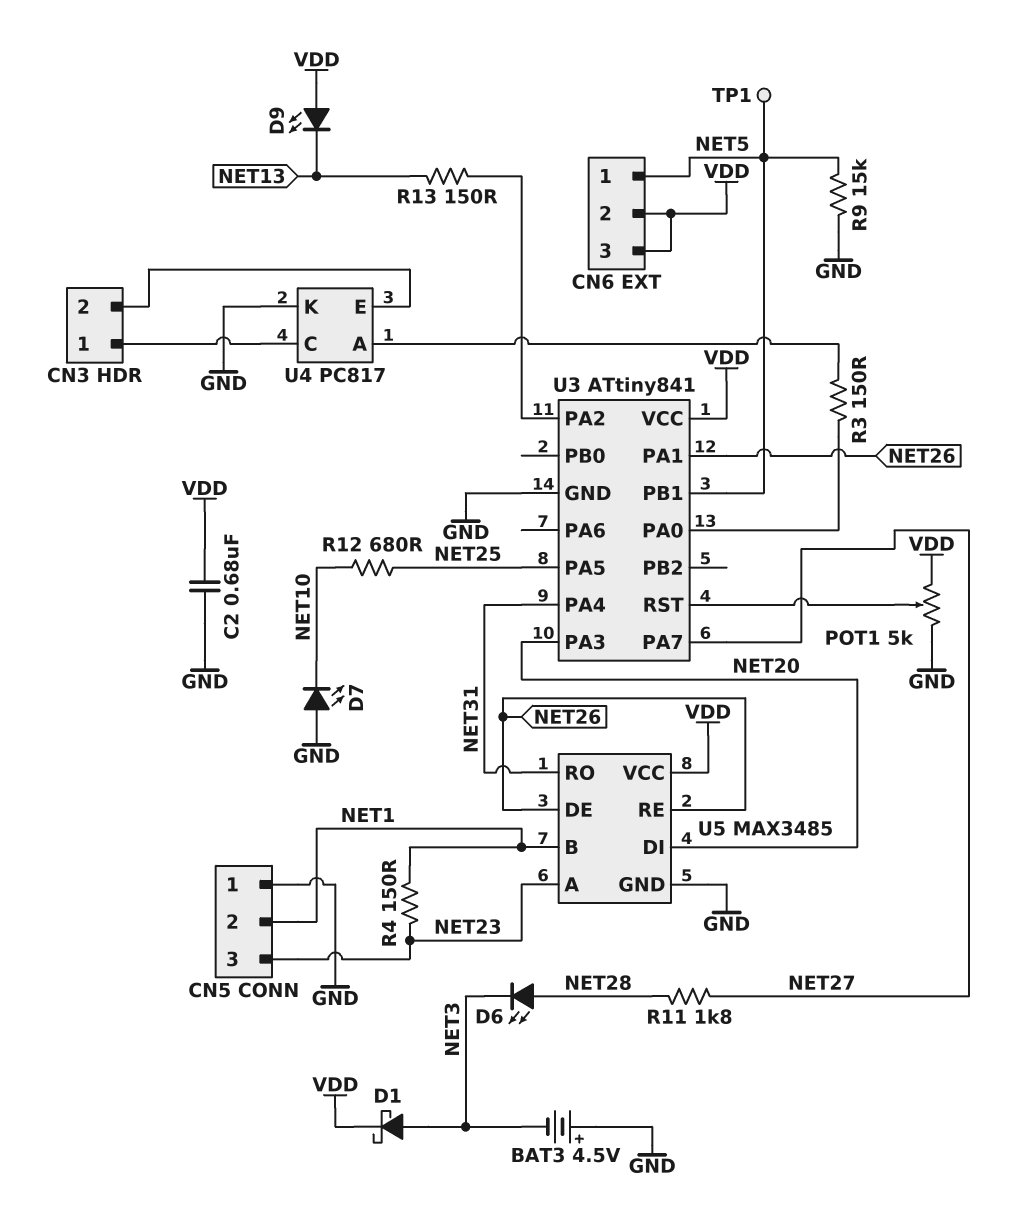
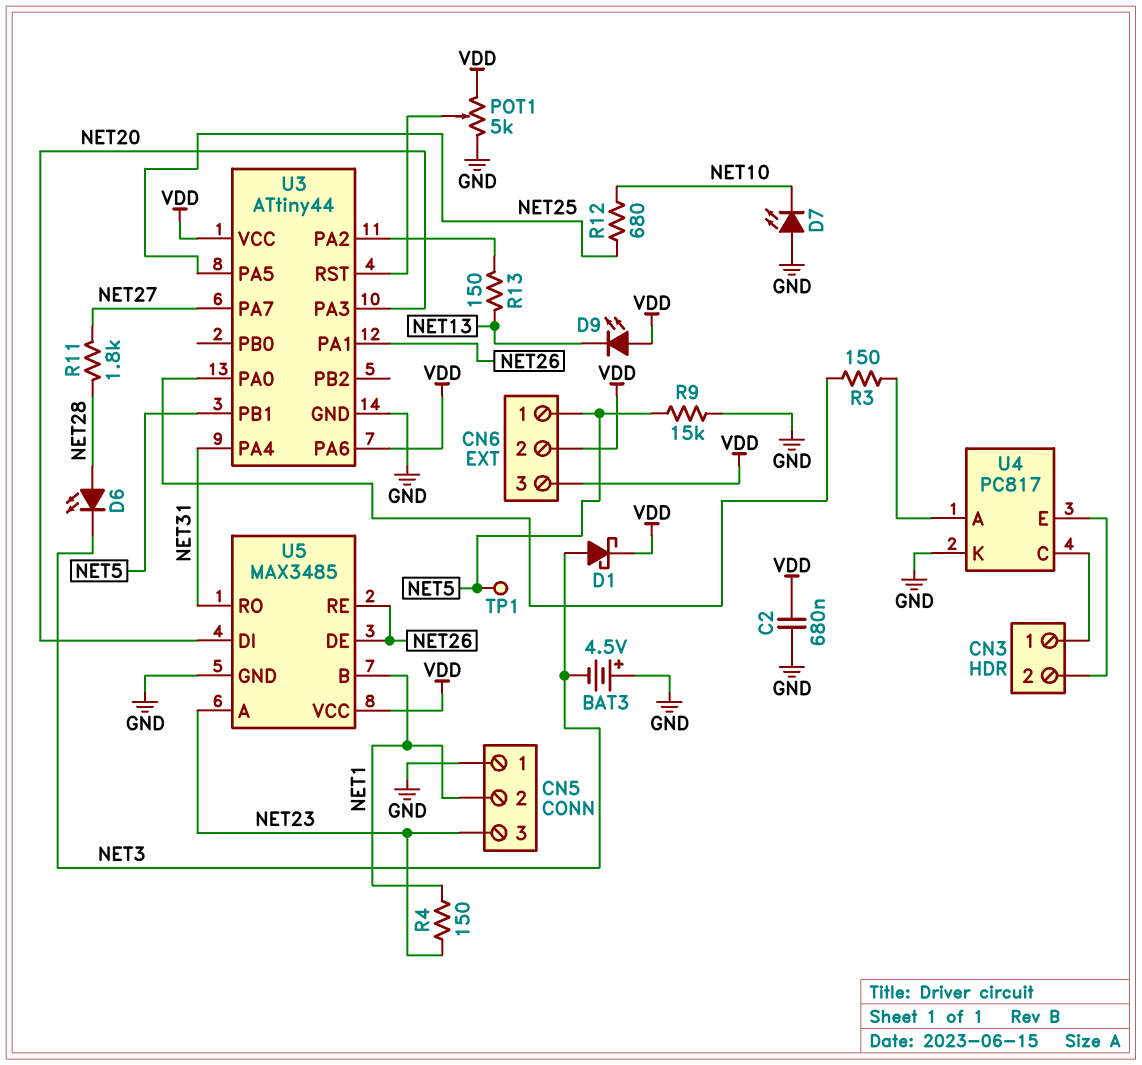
U3: ATtiny841 -> ATtiny44
U3 pin PA6: none -> VDD

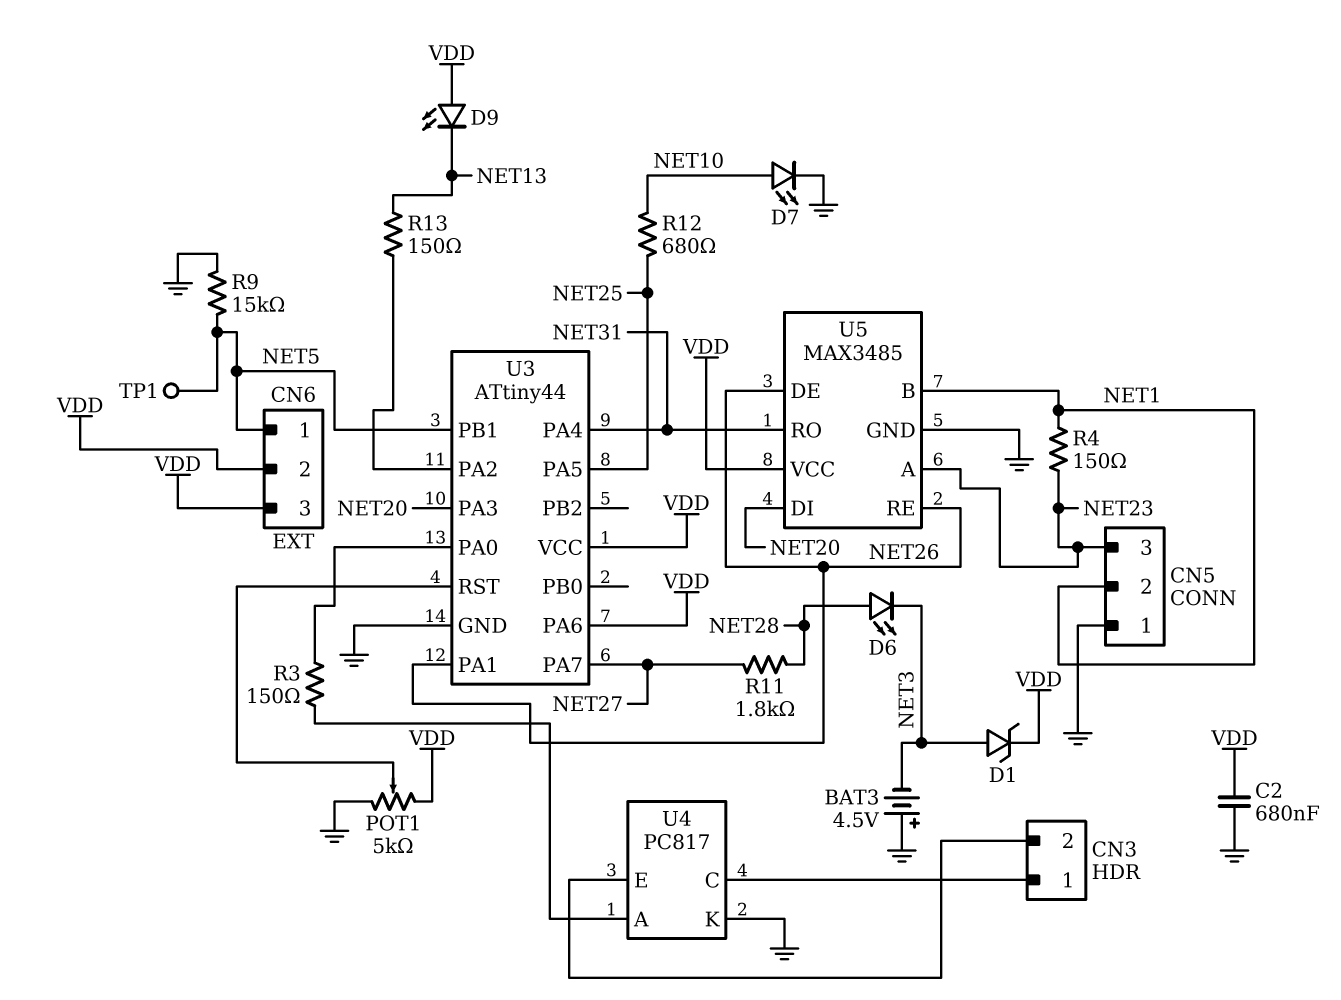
D1: schottky (A NET3, K VDD) -> zener (A NET3, K VDD)
D7: LED (A GND, K NET10) -> LED (A NET10, K GND)

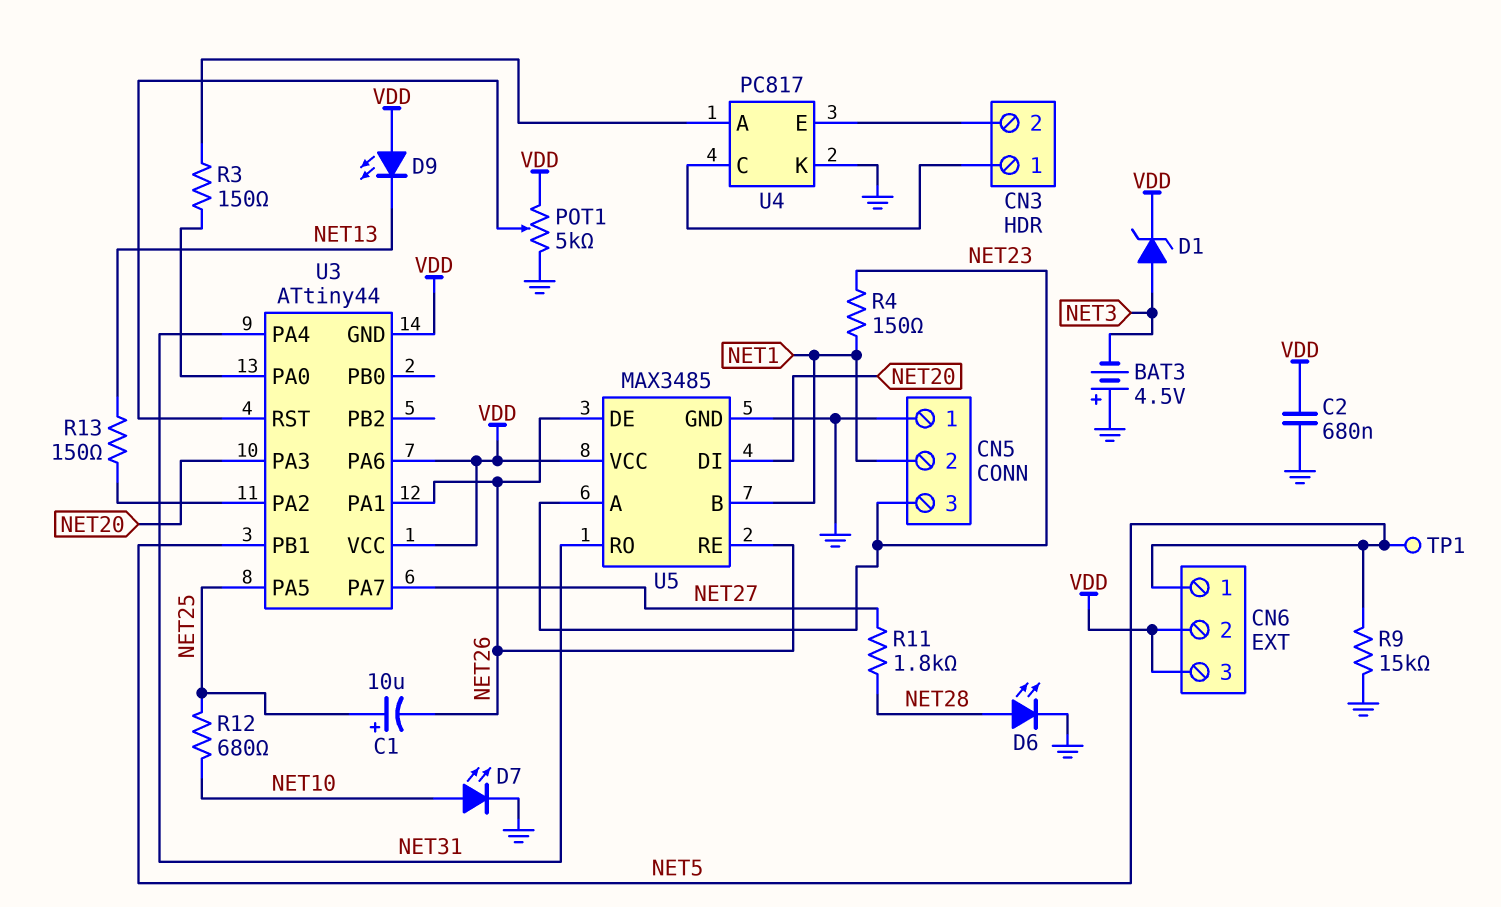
C1: none -> 10uF (plus NET25, minus NET26)
D6: LED (A NET28, K NET3) -> LED (A NET28, K GND)
U3 pin GND: GND -> VDD

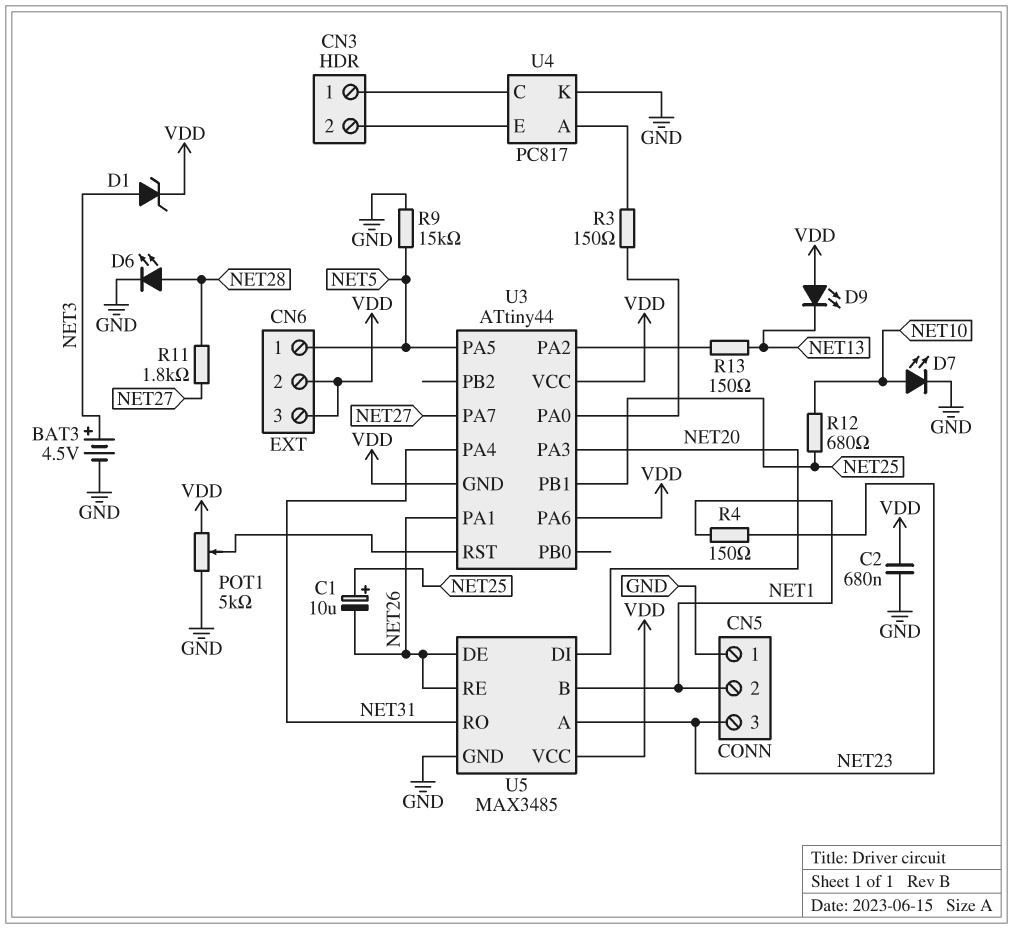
BAT3: 4.5V (plus GND, minus NET3) -> 4.5V (plus NET3, minus GND)
TP1: test point (NET5) -> none
U3 pin PA5: NET25 -> NET5
U3 pin PB1: NET5 -> NET25

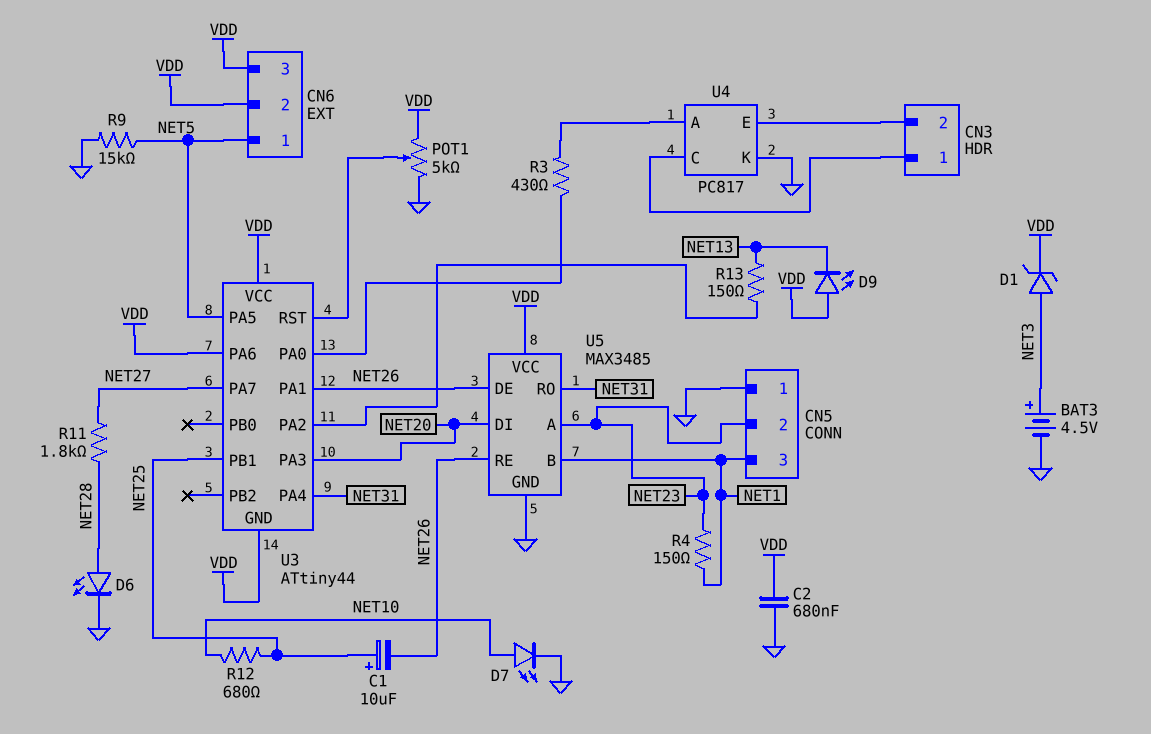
CN5 pin 2: NET1 -> NET23
CN5 pin 3: NET23 -> NET1
R3: 150 (U3/PA0, U4/A) -> 430 (U3/PA0, U4/A)

